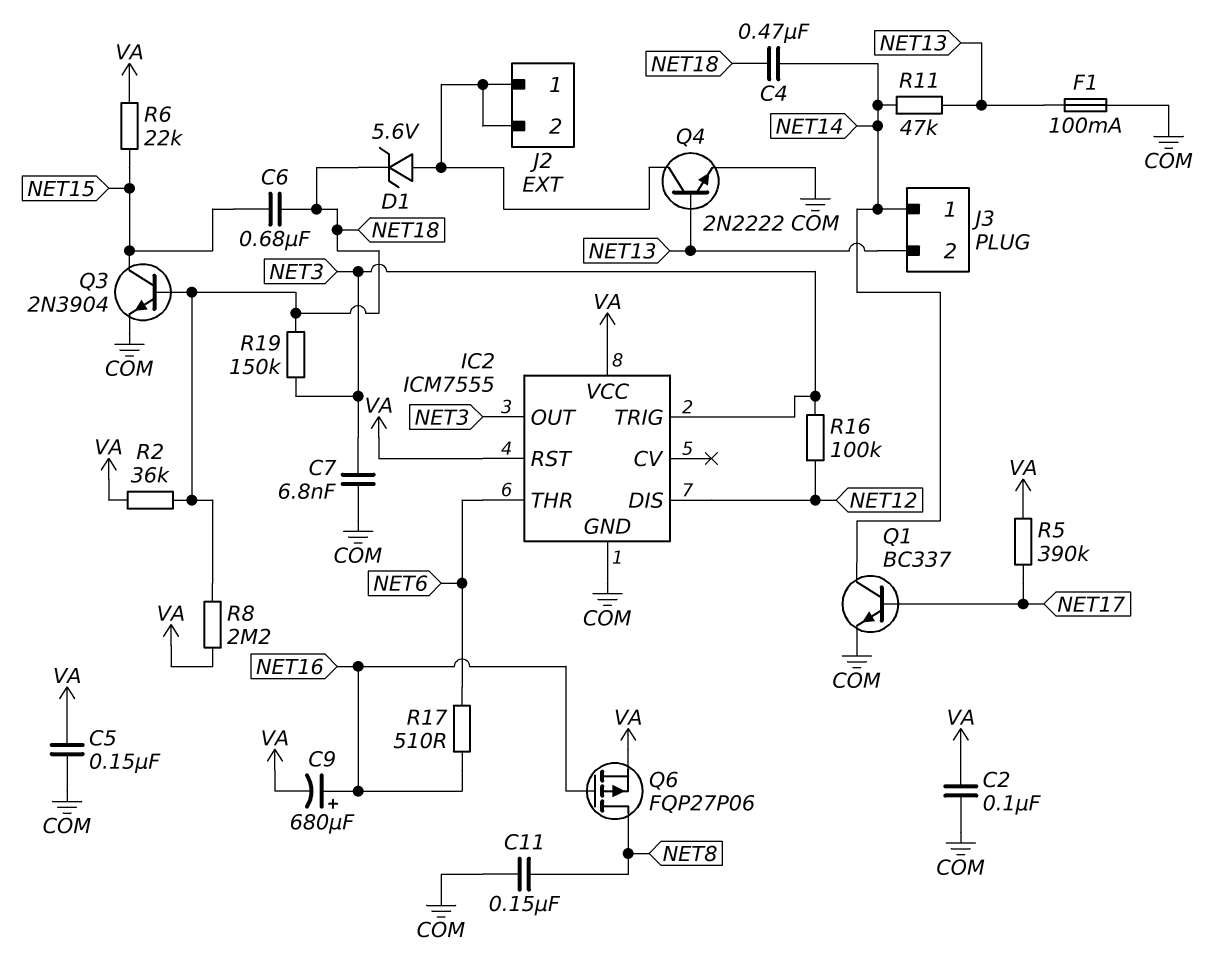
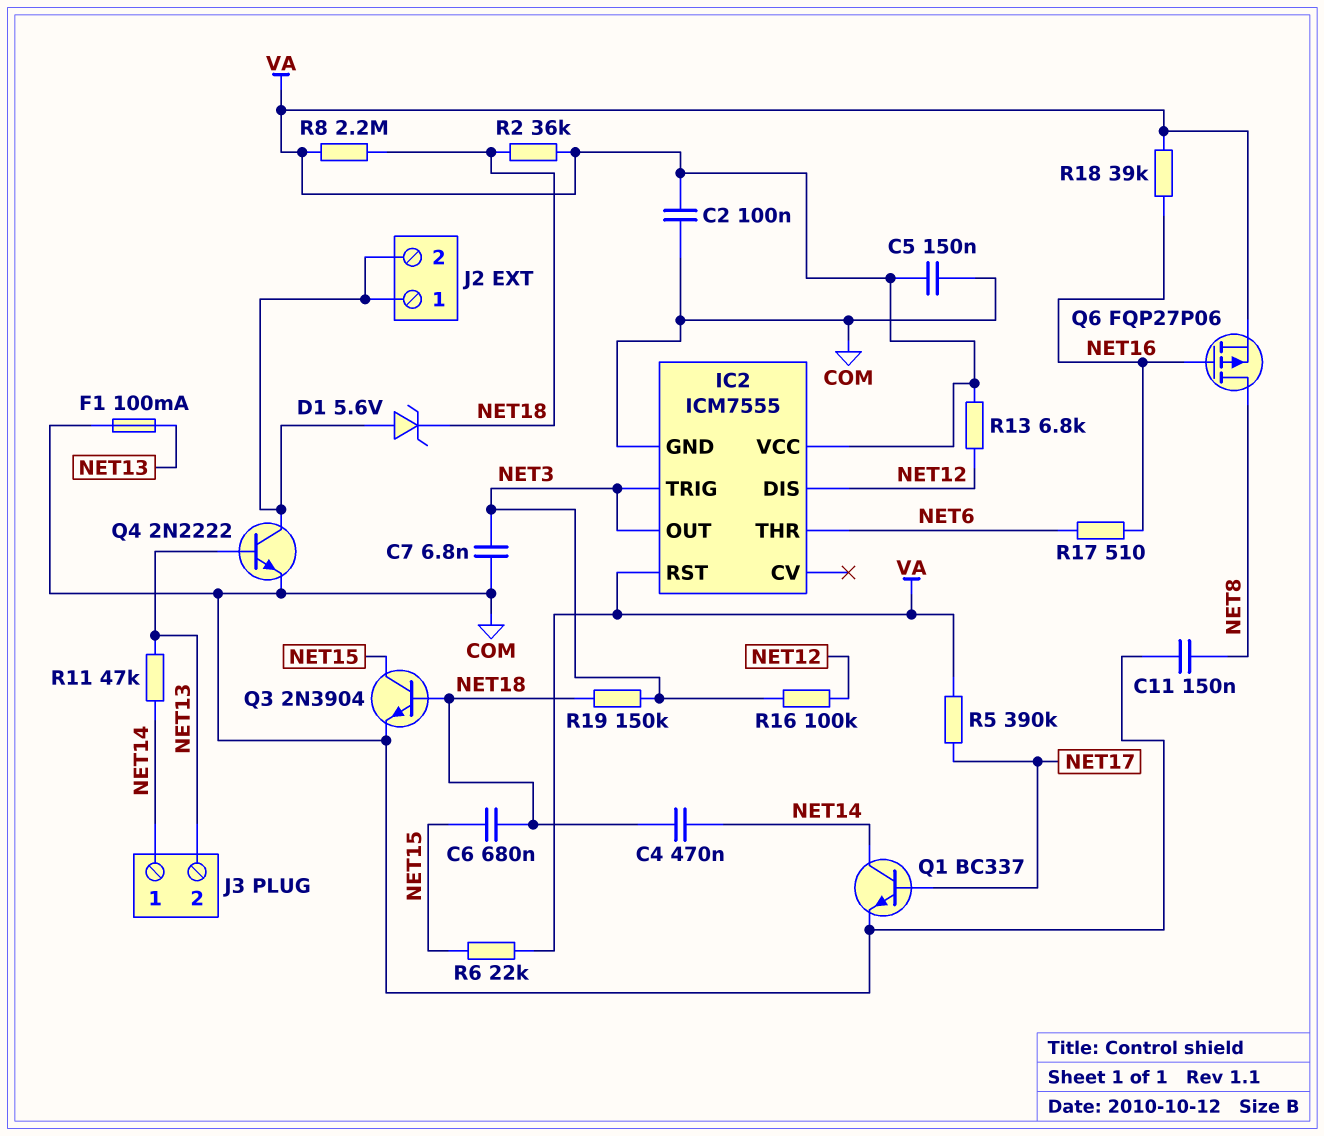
C9: 680uF (plus NET16, minus VA) -> none
R13: none -> 6.8k (NET12, VA)
R18: none -> 39k (NET16, VA)

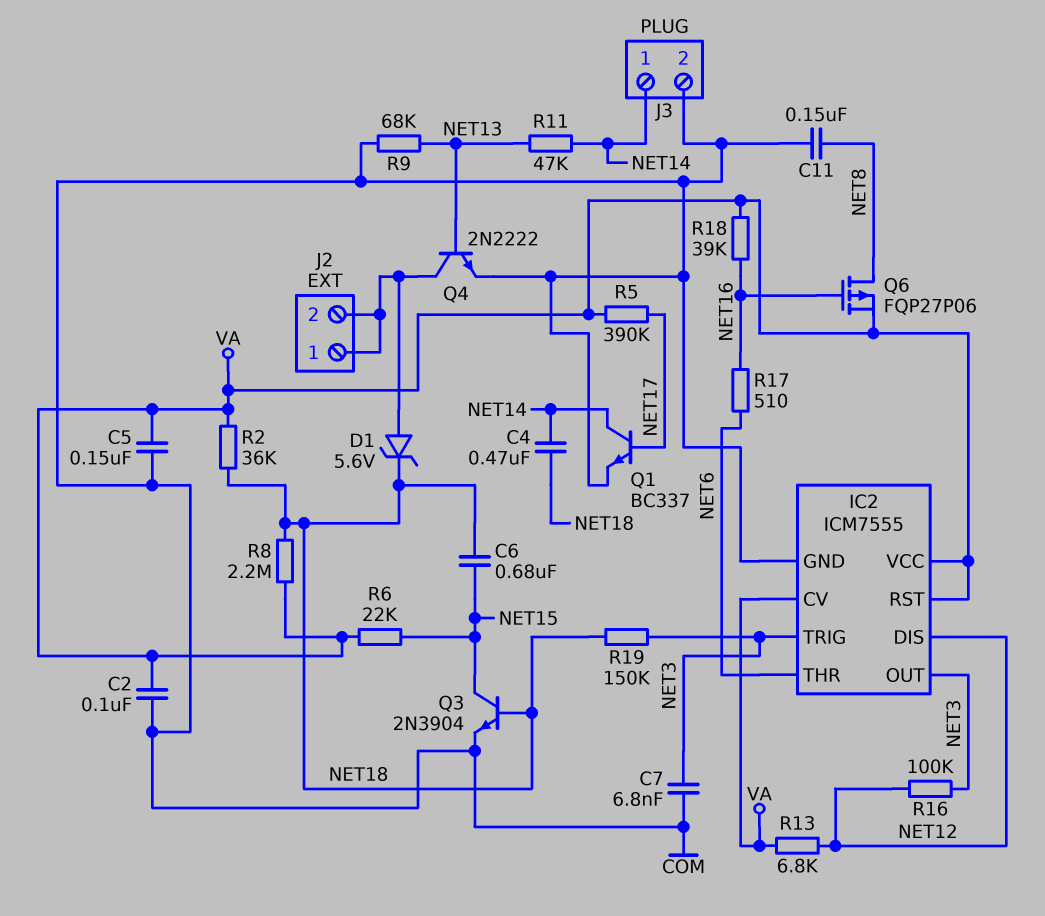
F1: 100mA (COM, NET13) -> none
IC2 pin CV: none -> VA
J3 pin 2: NET13 -> COM
R9: none -> 68k (COM, NET13)

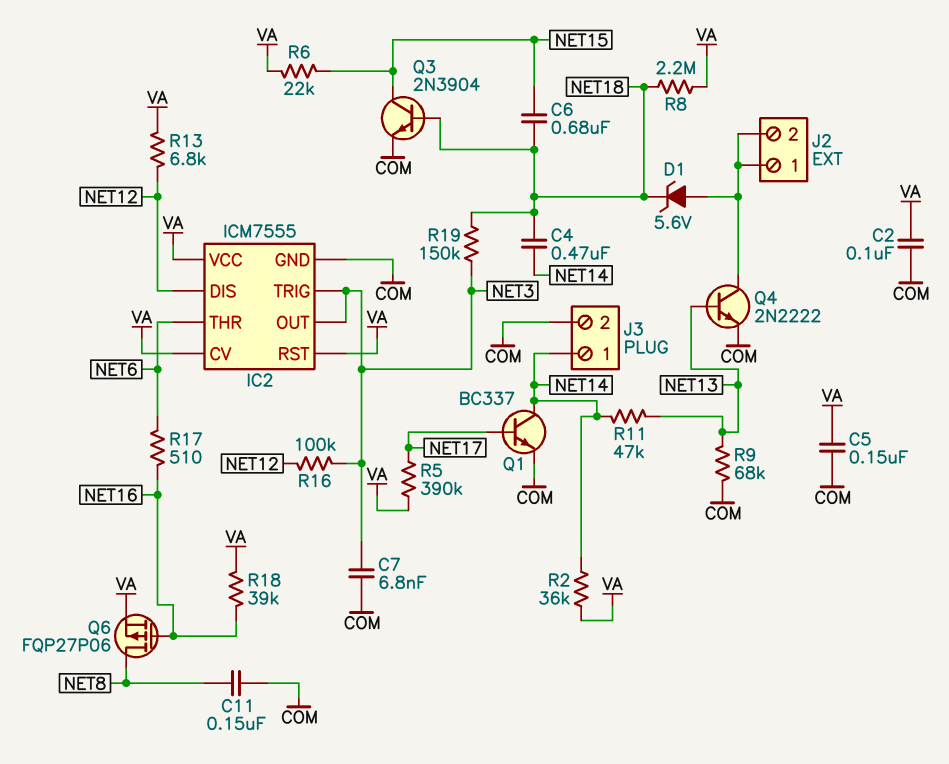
R2: 36k (NET18, VA) -> 36k (NET14, VA)

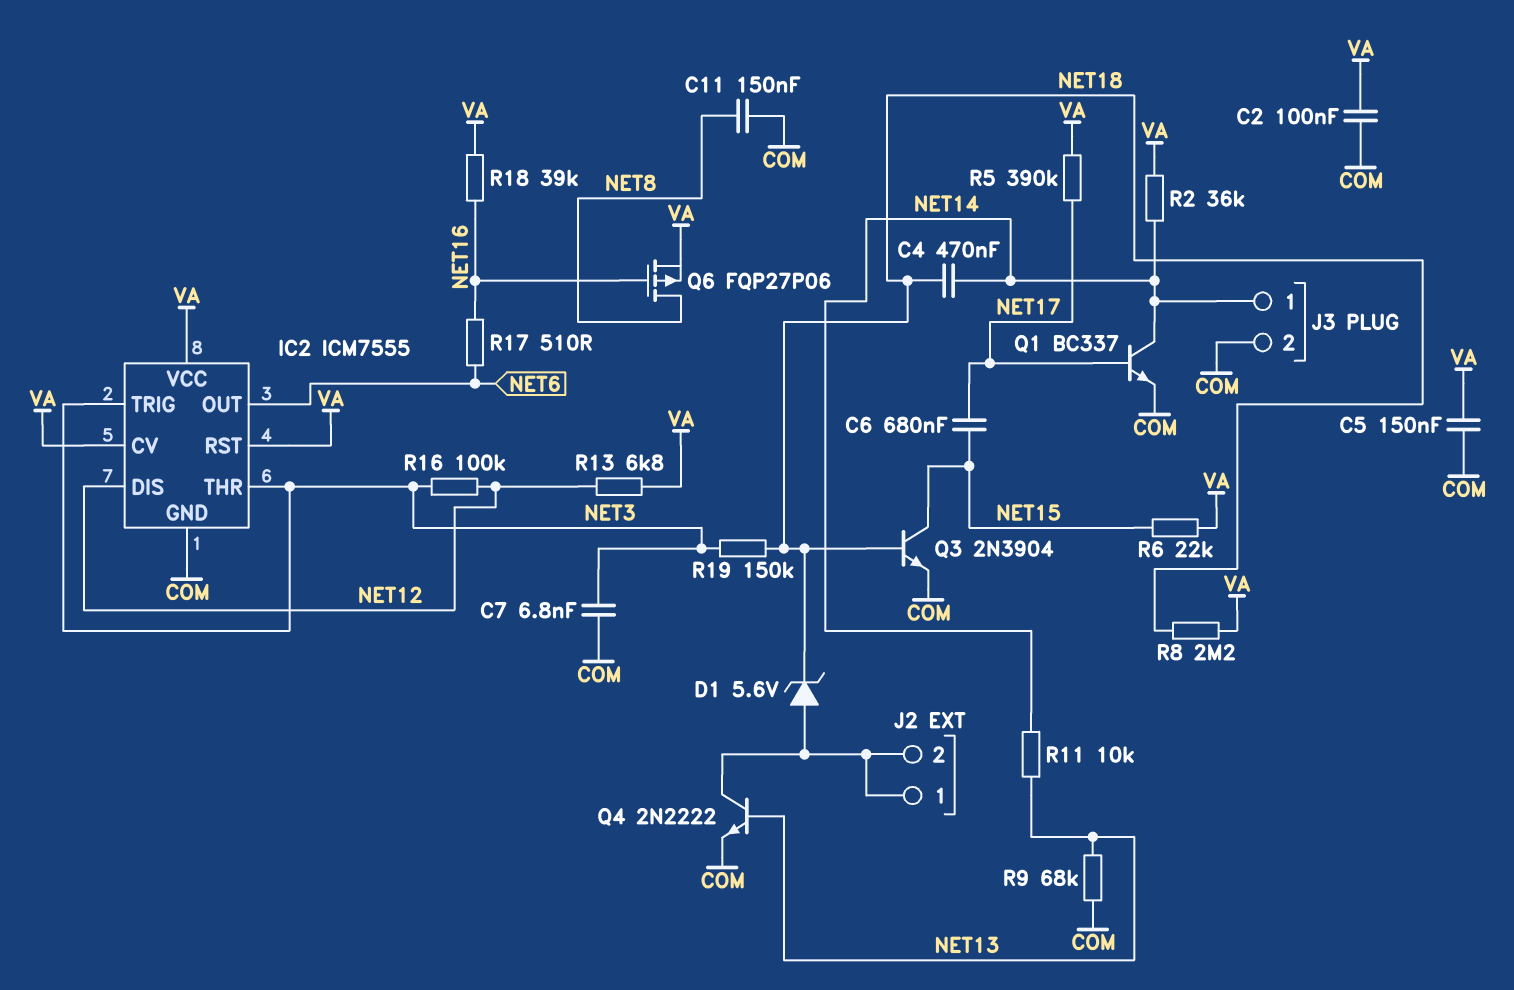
C6: 680nF (NET15, NET18) -> 680nF (NET15, NET17)
IC2 pin OUT: NET3 -> NET6
IC2 pin THR: NET6 -> NET3
R11: 47k (NET13, NET14) -> 10k (NET13, NET14)

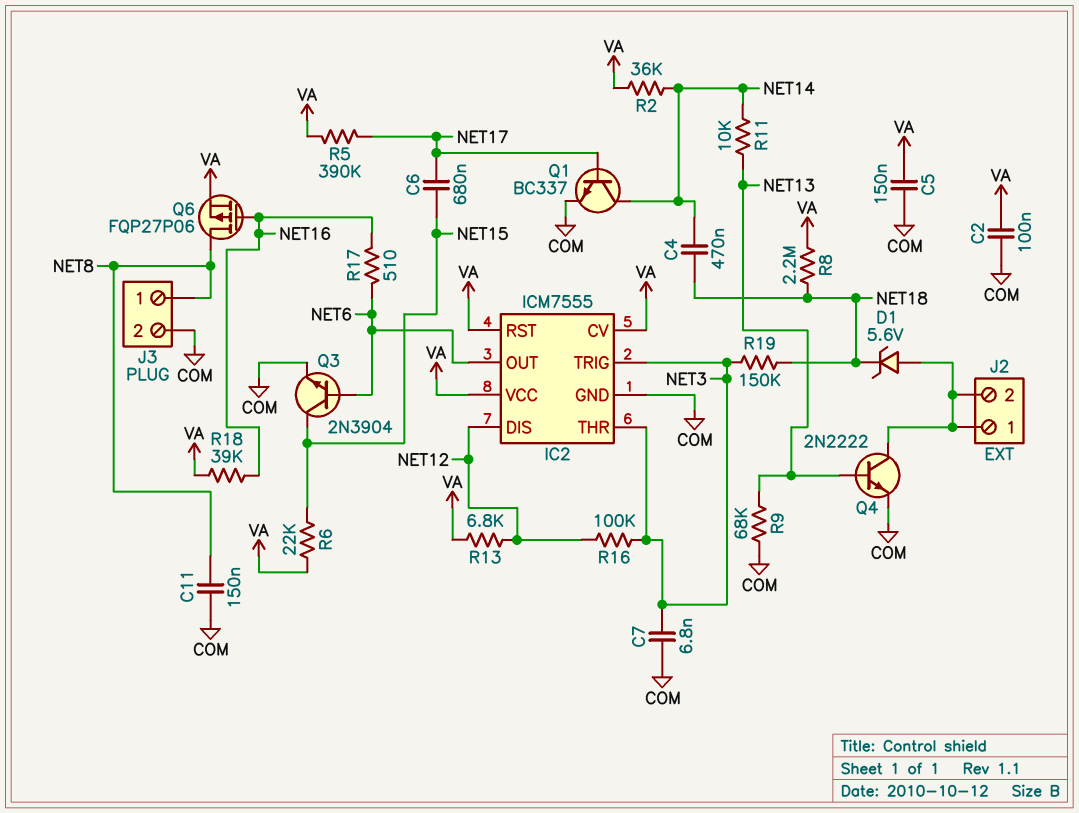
J3 pin 1: NET14 -> NET8
Q3: NPN 2N3904 (B NET18, C NET15, E COM) -> NPN 2N3904 (B NET6, C NET15, E COM)

